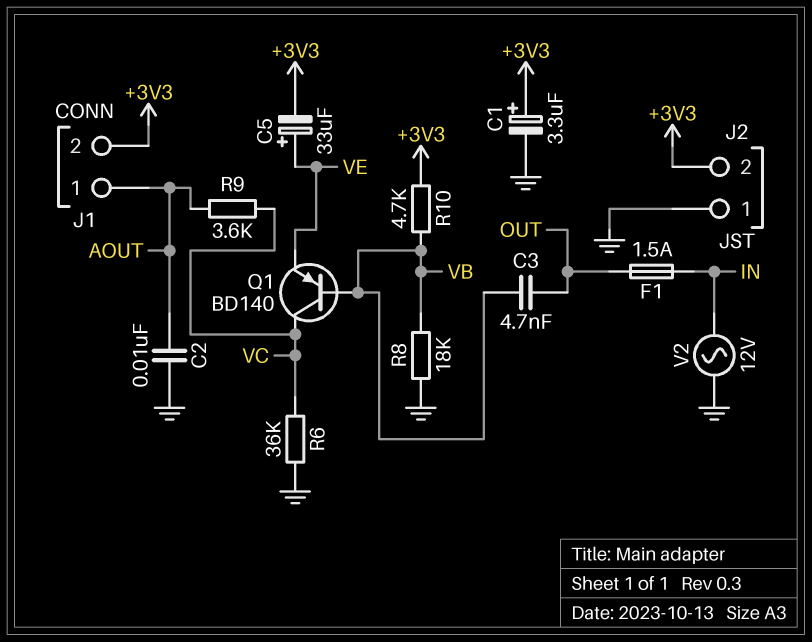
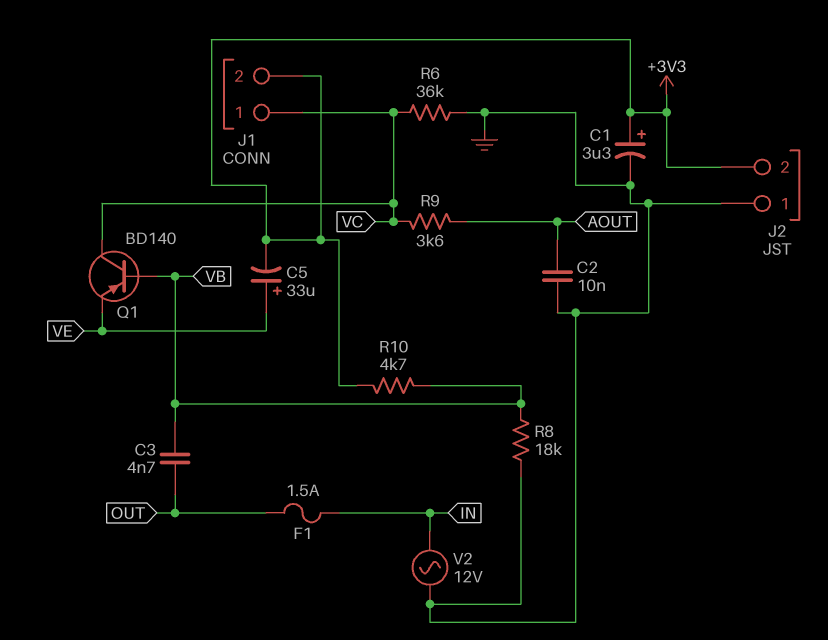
J1 pin 1: AOUT -> VC

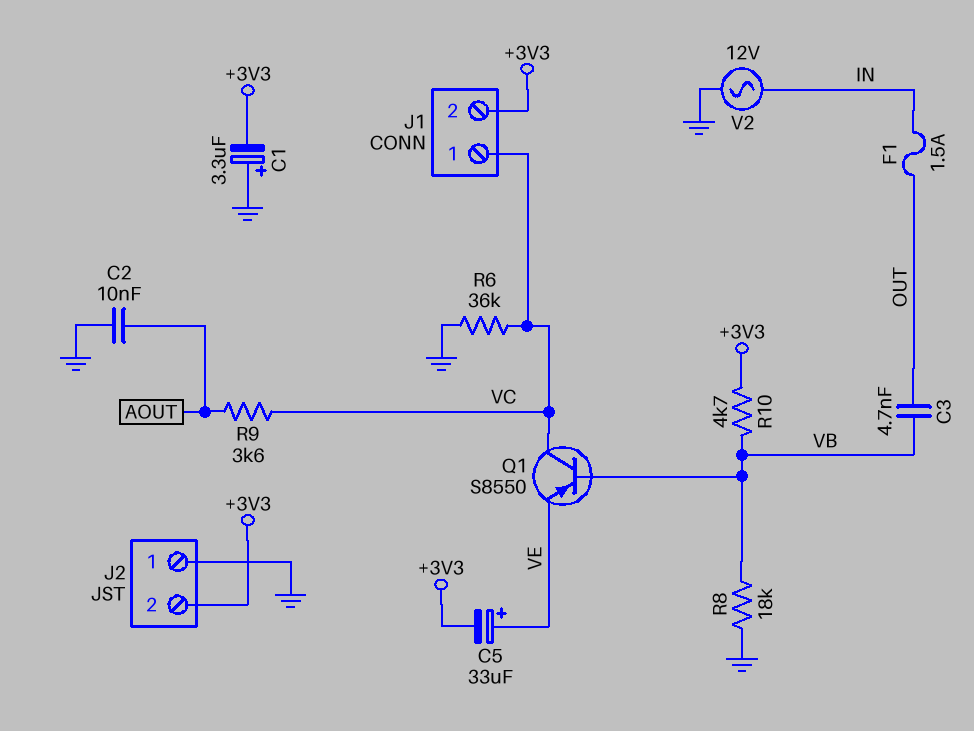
C1: 3.3uF (plus +3V3, minus GND) -> 3.3uF (plus GND, minus +3V3)
Q1: PNP BD140 (B VB, C VC, E VE) -> PNP S8550 (B VB, C VC, E VE)

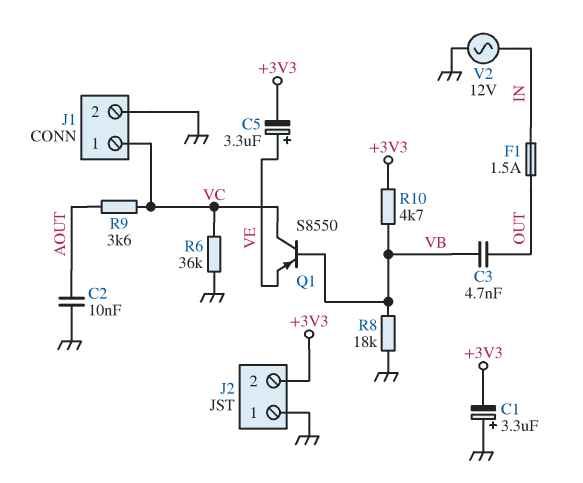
C5: 33uF (plus VE, minus +3V3) -> 3.3uF (plus VE, minus +3V3)
J1 pin 2: +3V3 -> GND

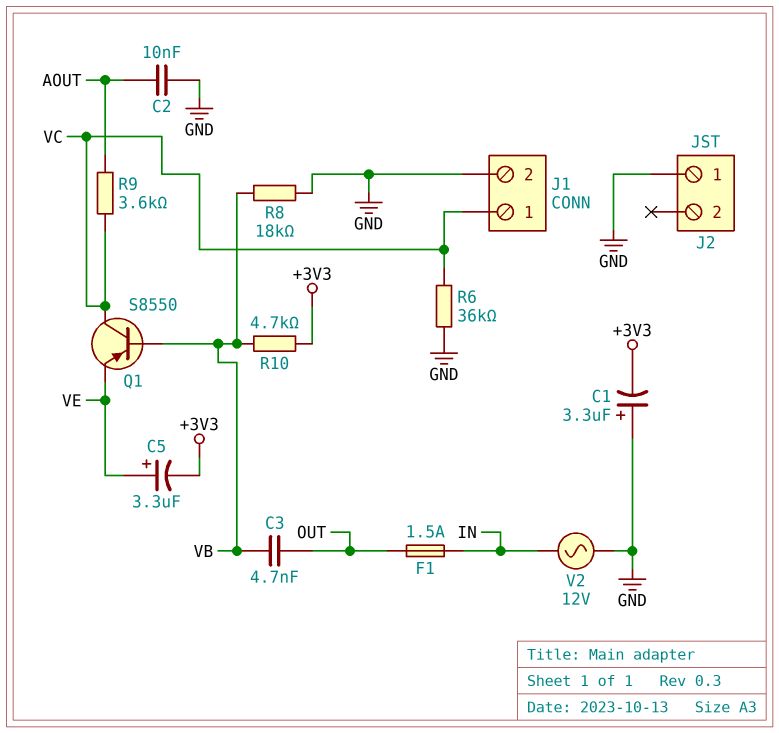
J2 pin 2: +3V3 -> none

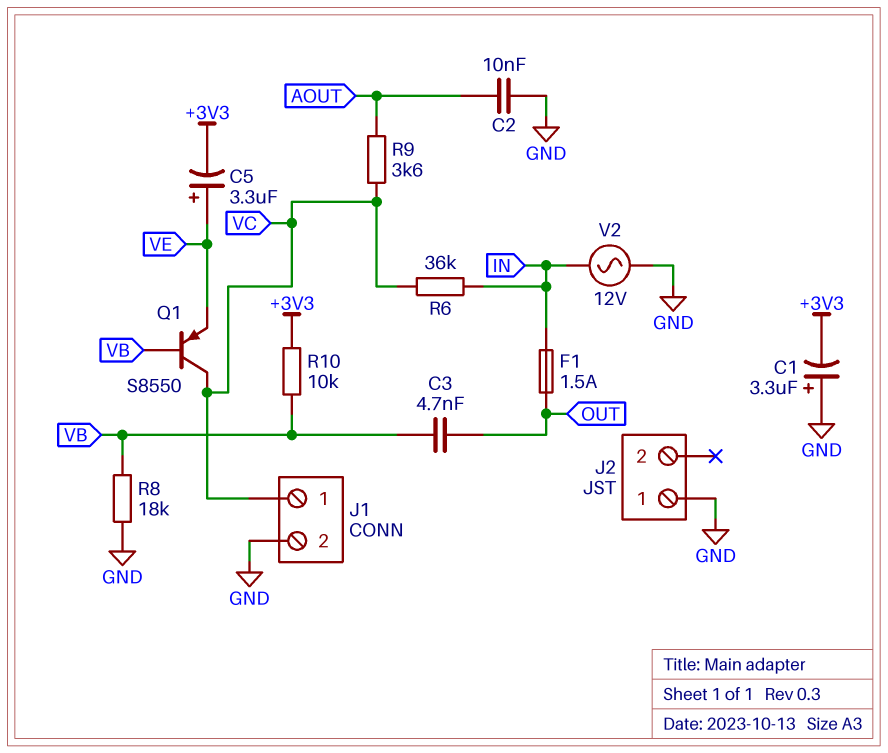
R6: 36k (GND, VC) -> 36k (IN, VC)
R10: 4.7k (+3V3, VB) -> 10k (+3V3, VB)

